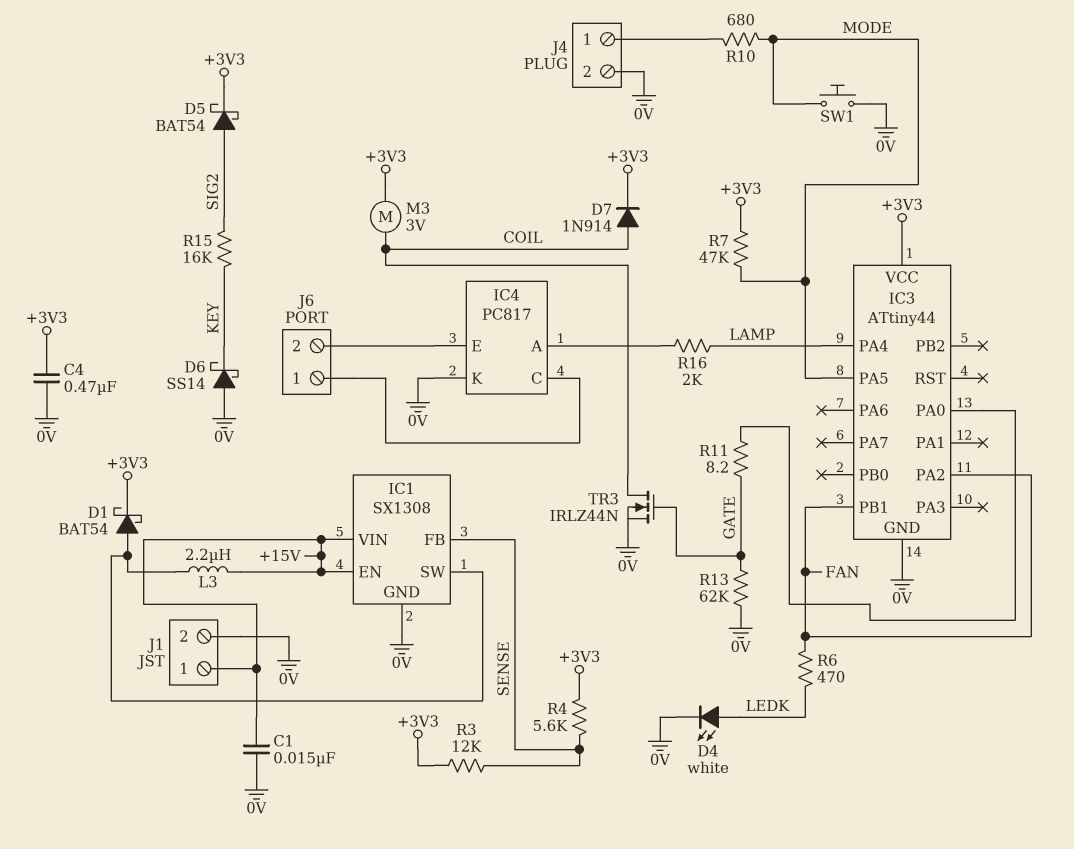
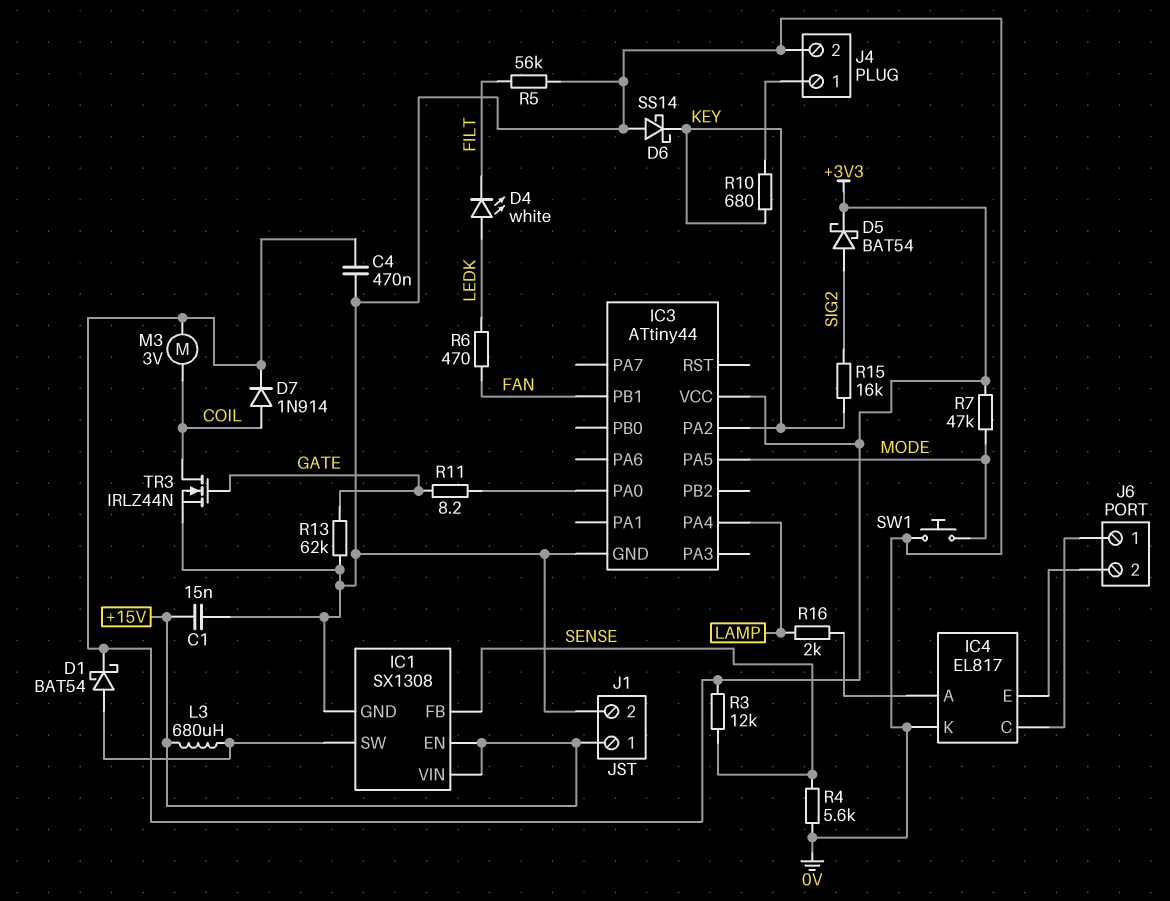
D4: LED white (A LEDK, K 0V) -> LED white (A LEDK, K FILT)
IC3 pin PA2: FAN -> KEY
IC4: PC817 -> EL817
L3: 2.2uH (+15V, IC1/SW) -> 680uH (+15V, IC1/SW)
R4: 5.6k (+3V3, SENSE) -> 5.6k (0V, SENSE)
R5: none -> 56k (0V, FILT)
R10: 680 (J4/1, MODE) -> 680 (J4/1, KEY)

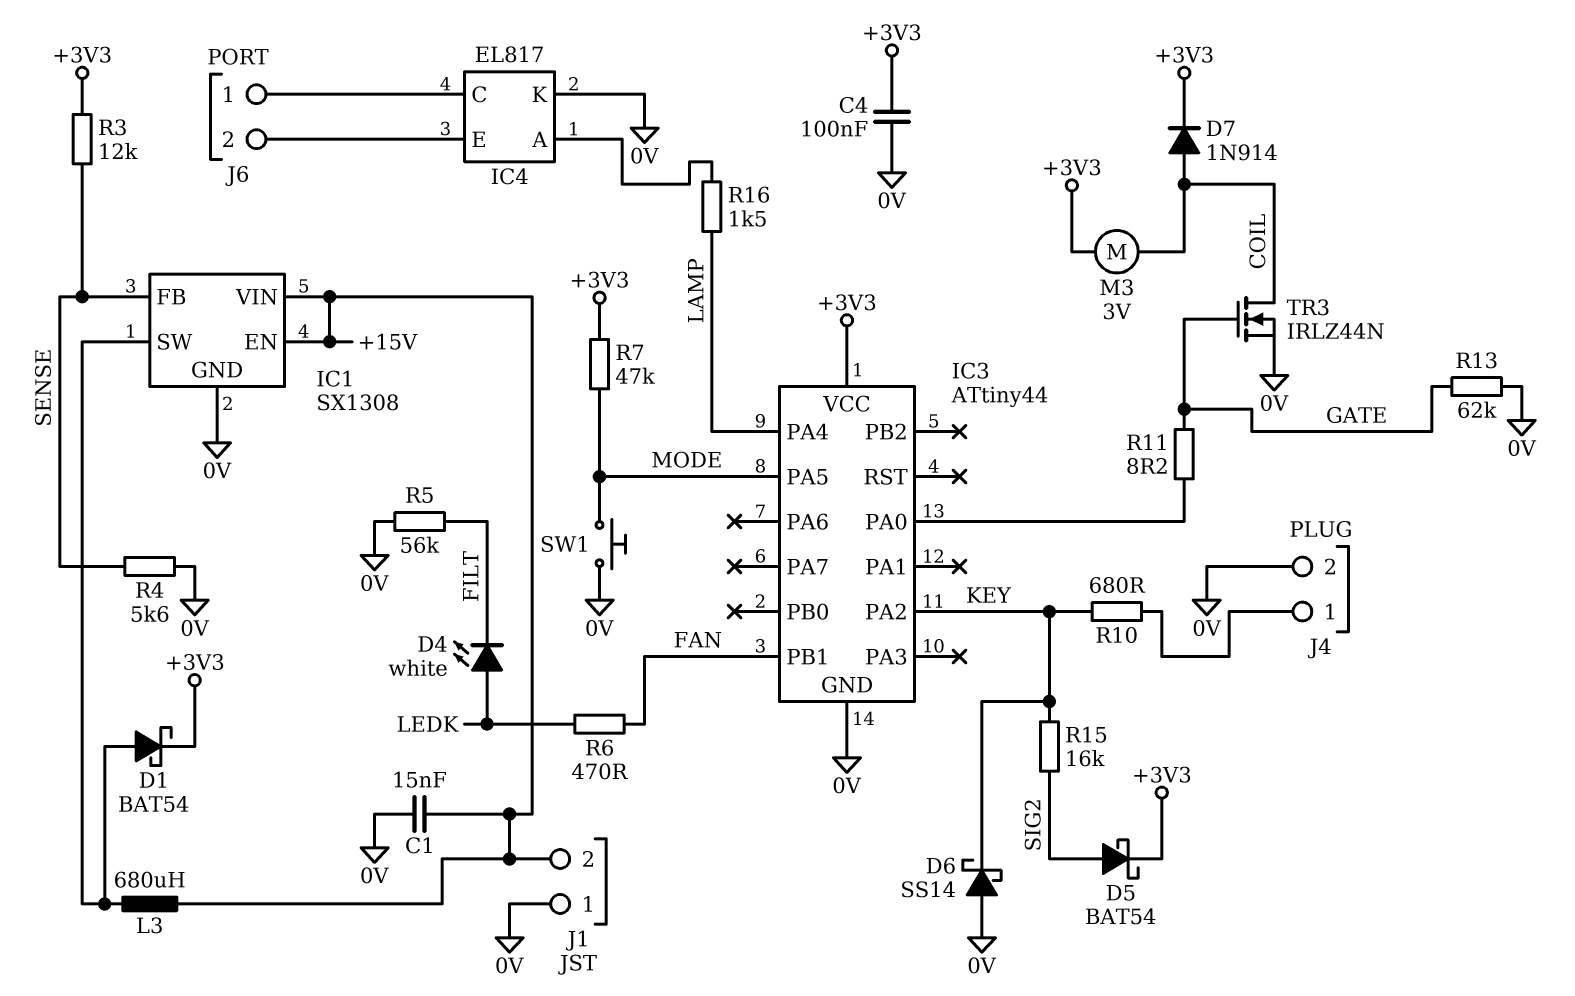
C4: 470nF (+3V3, 0V) -> 100nF (+3V3, 0V)
J1 pin 1: +15V -> 0V
J1 pin 2: 0V -> +15V
R16: 2k (IC4/A, LAMP) -> 1.5k (IC4/A, LAMP)

